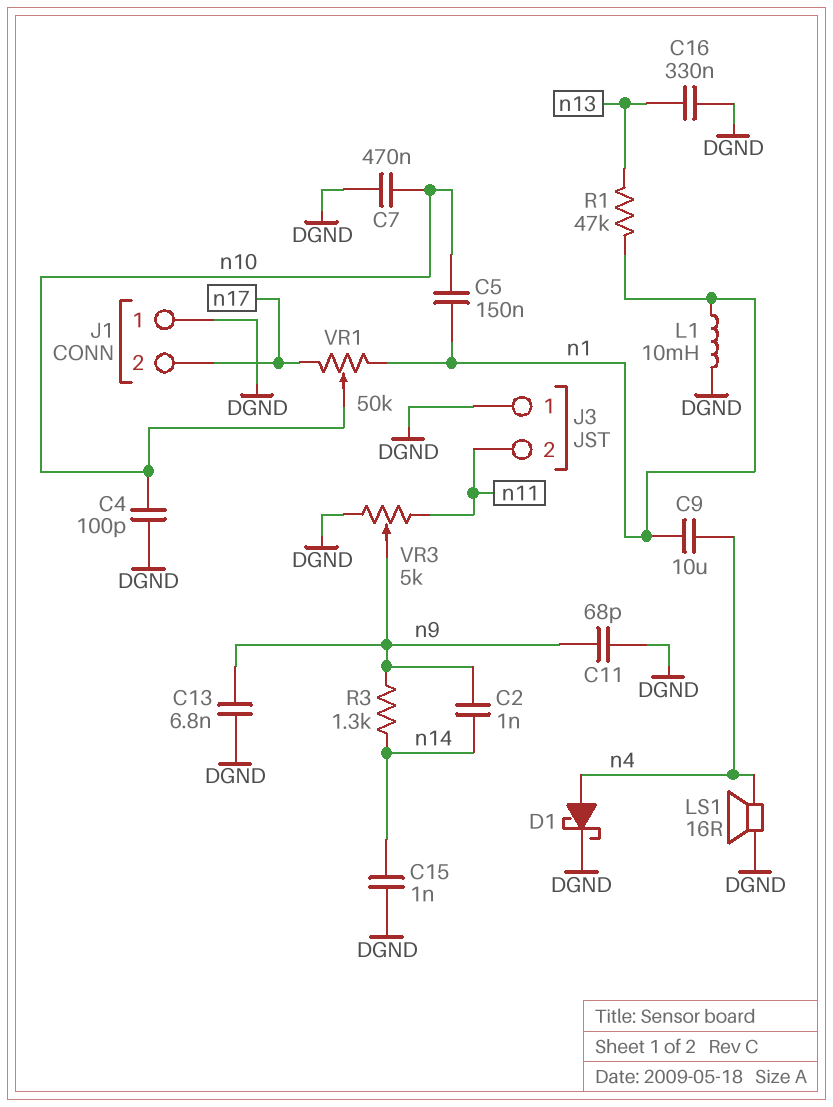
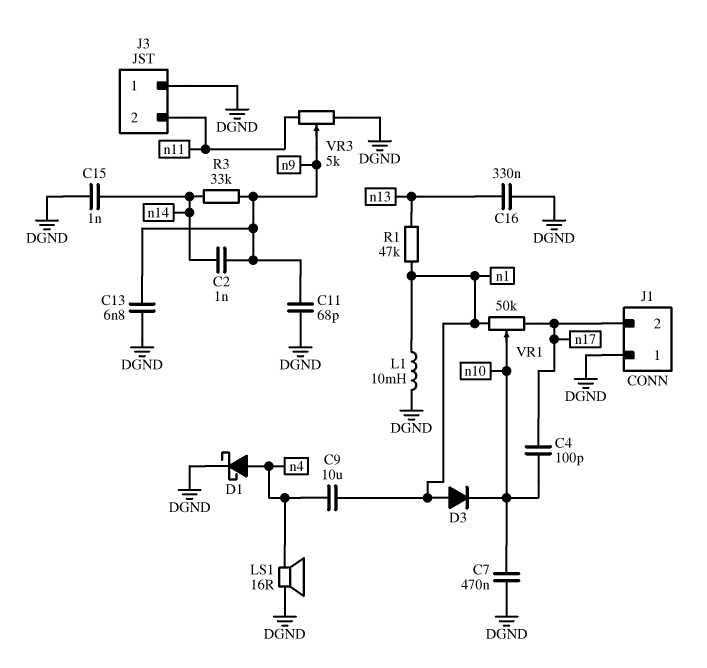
C4: 100pF (DGND, n10) -> 100pF (n10, n17)
C5: 150nF (n1, n10) -> none
D3: none -> diode (A n1, K n10)
R3: 1.3k (n9, n14) -> 33k (n9, n14)

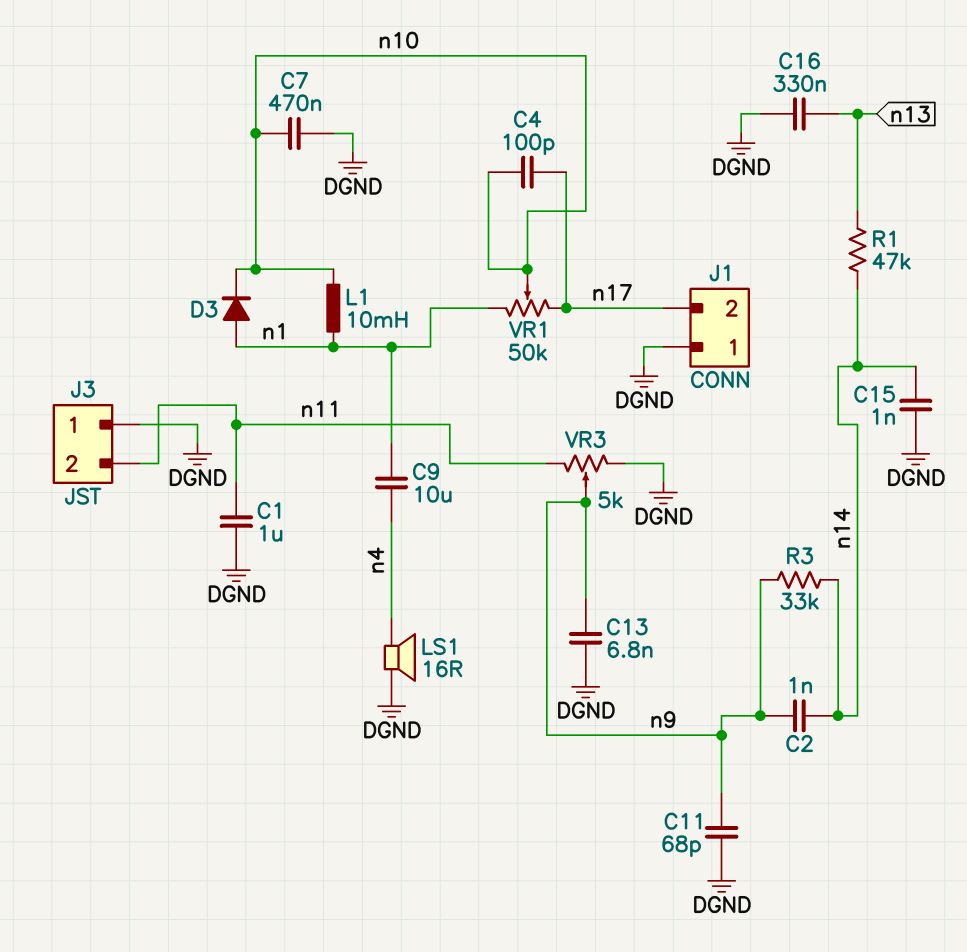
C1: none -> 1uF (DGND, n11)
D1: schottky (A n4, K DGND) -> none
L1: 10mH (DGND, n1) -> 10mH (n1, n10)
R1: 47k (n1, n13) -> 47k (n13, n14)

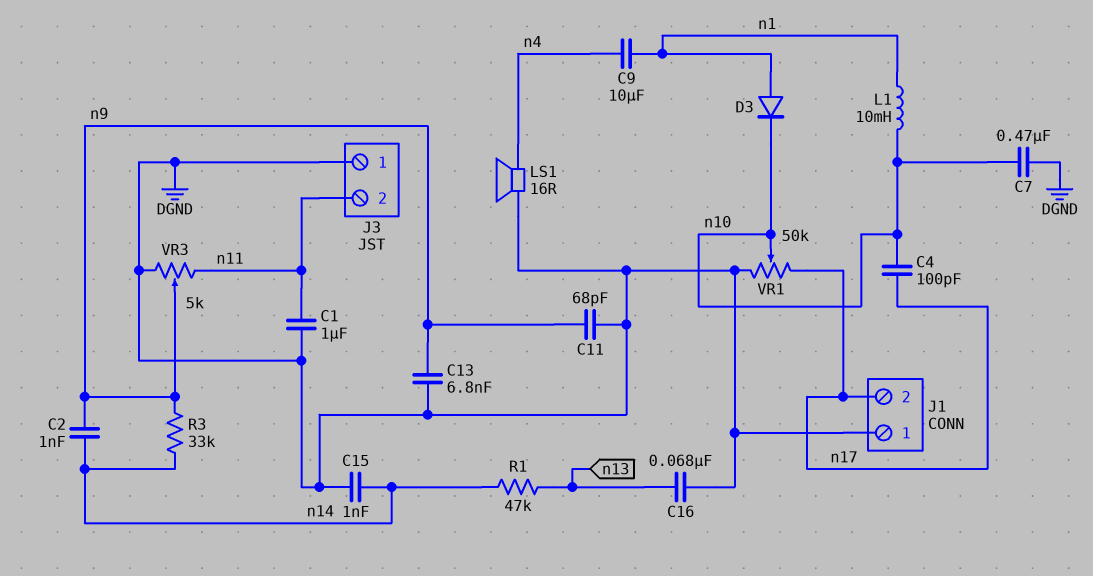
C16: 330nF (DGND, n13) -> 68nF (DGND, n13)
VR1: 50k (n1, n17, wiper n10) -> 50k (DGND, n17, wiper n10)

